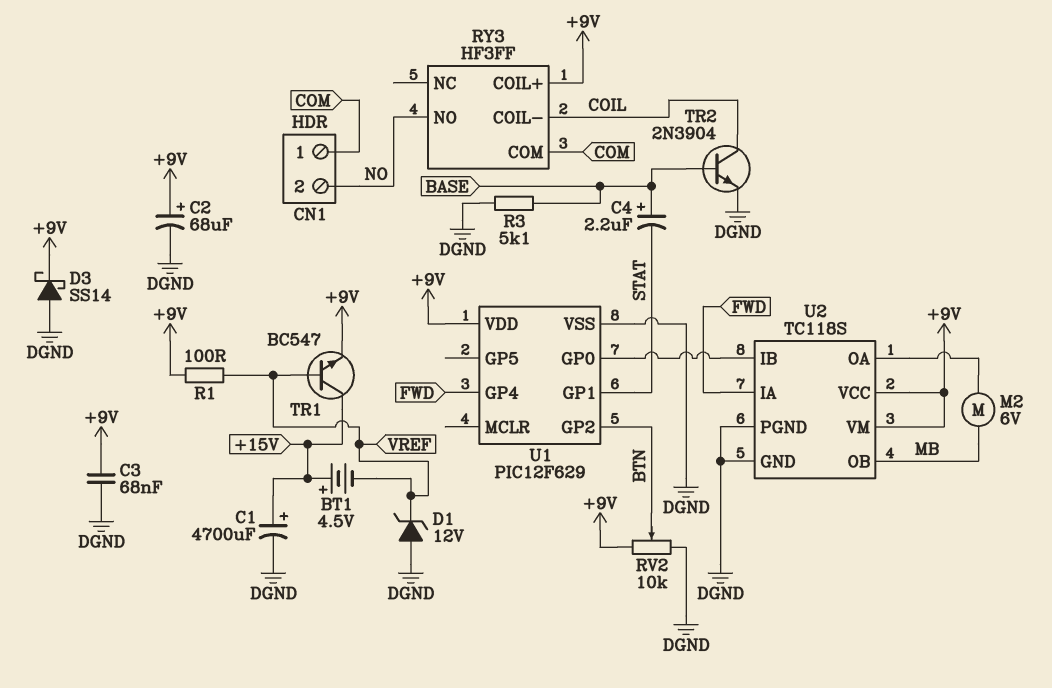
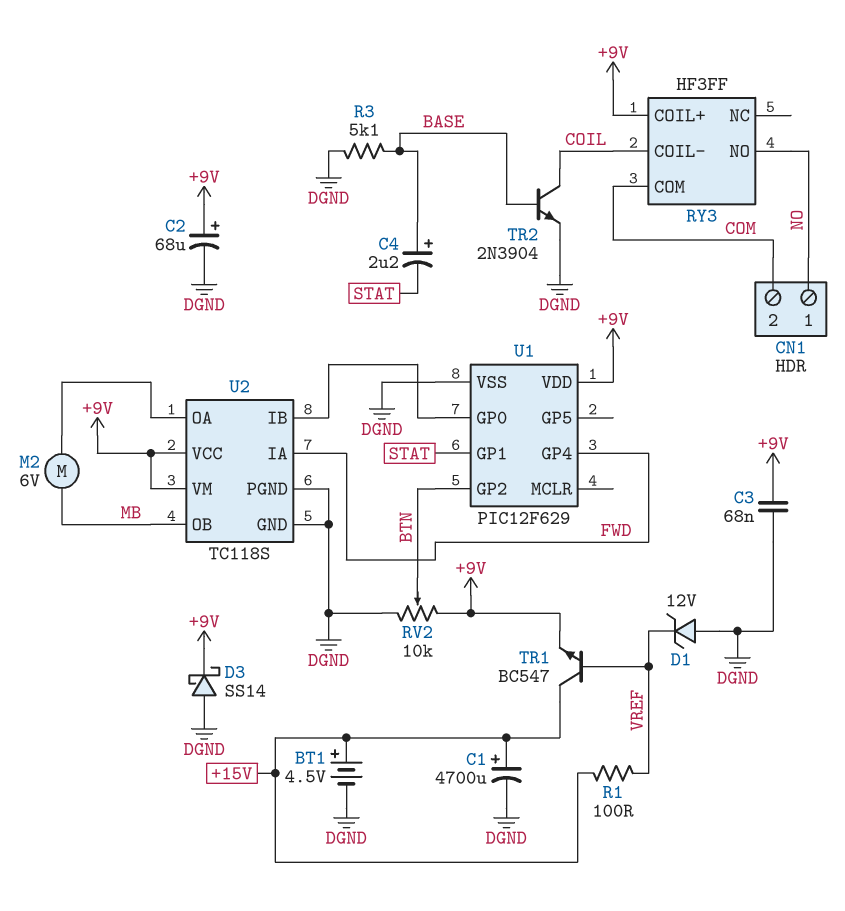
BT1: 4.5V (plus +15V, minus VREF) -> 4.5V (plus +15V, minus DGND)
CN1 pin 1: COM -> NO
CN1 pin 2: NO -> COM
R1: 100 (+9V, VREF) -> 100 (+15V, VREF)

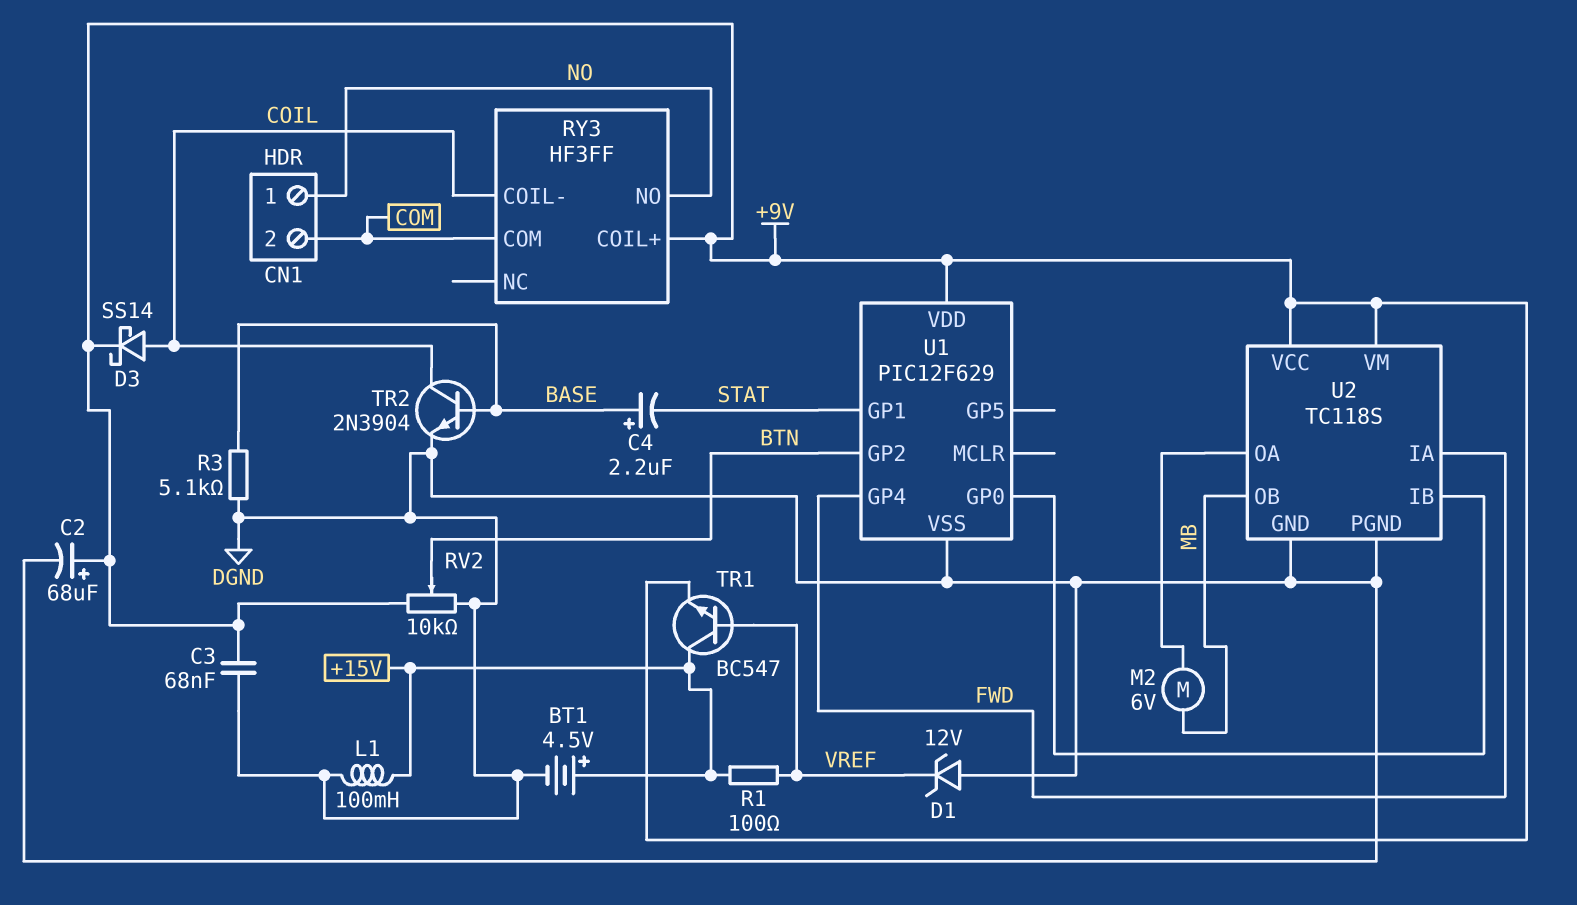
C1: 4700uF (plus +15V, minus DGND) -> none
D3: schottky SS14 (A DGND, K +9V) -> schottky SS14 (A COIL, K +9V)
L1: none -> 100mH (+15V, DGND)

